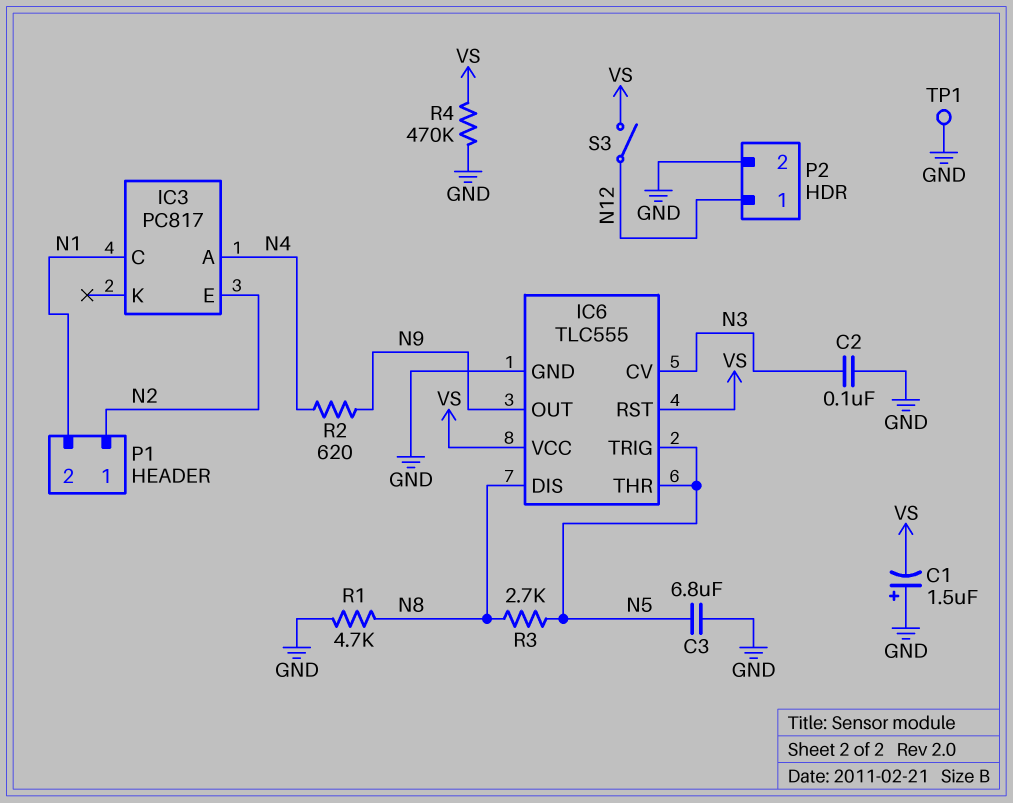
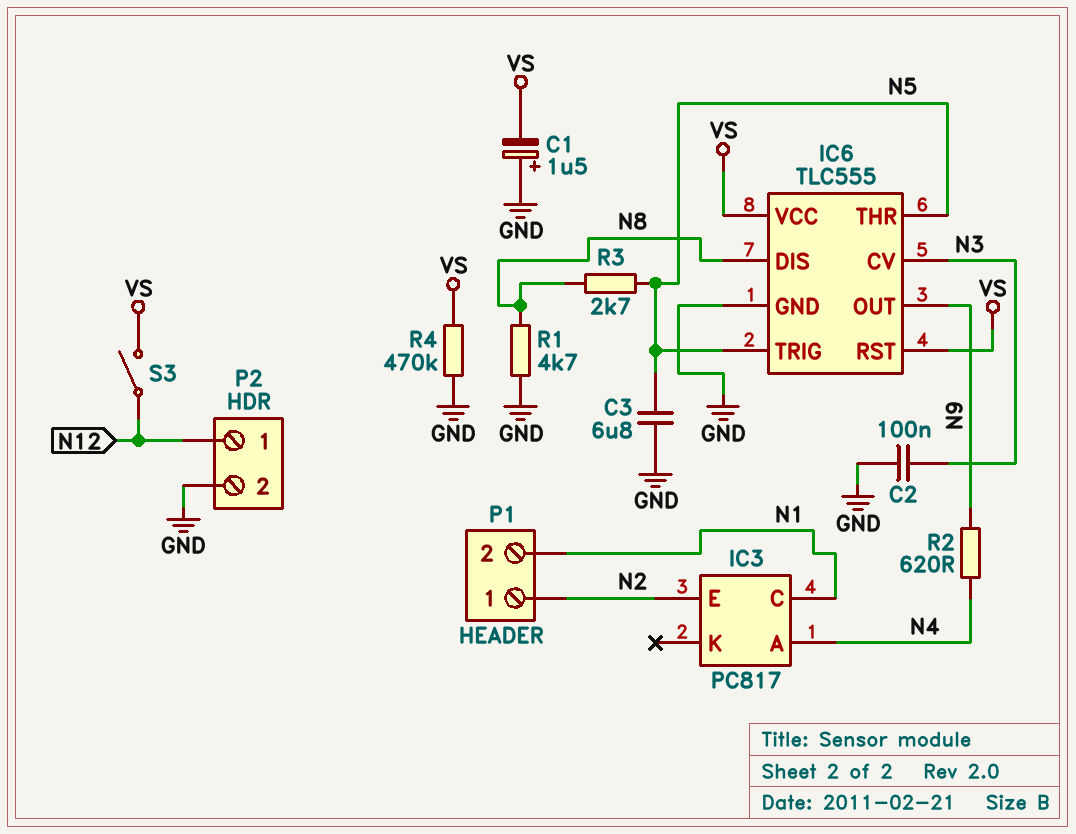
TP1: test point (GND) -> none

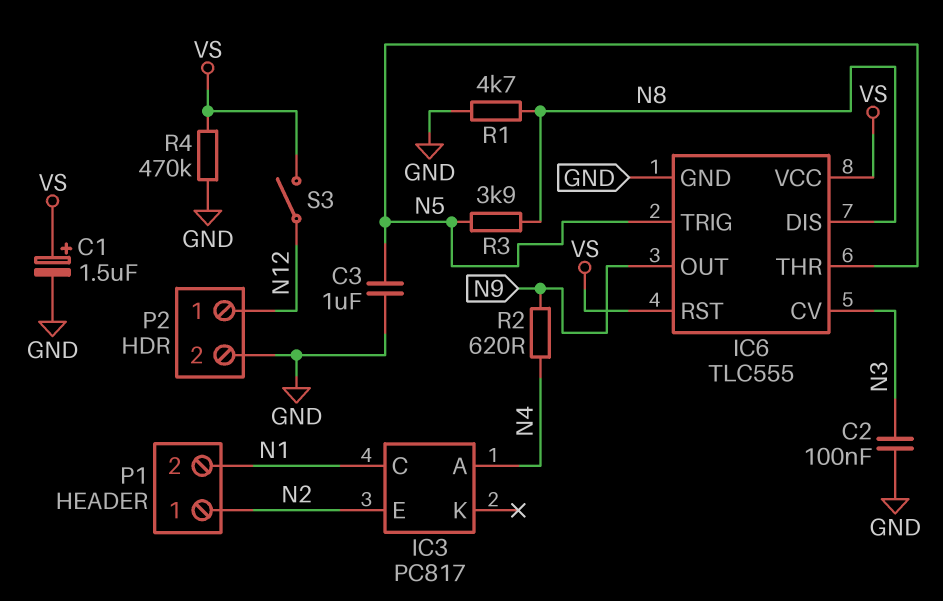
C1: 1.5uF (plus GND, minus VS) -> 1.5uF (plus VS, minus GND)
C3: 6.8uF (GND, N5) -> 1uF (GND, N5)
R3: 2.7k (N5, N8) -> 3.9k (N5, N8)

